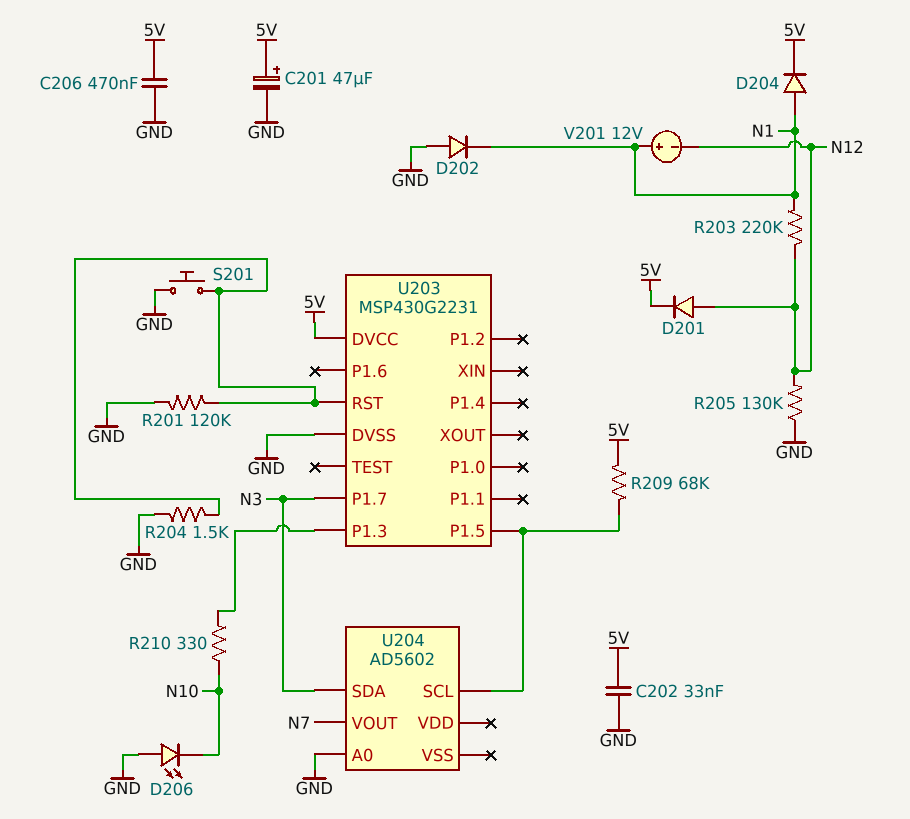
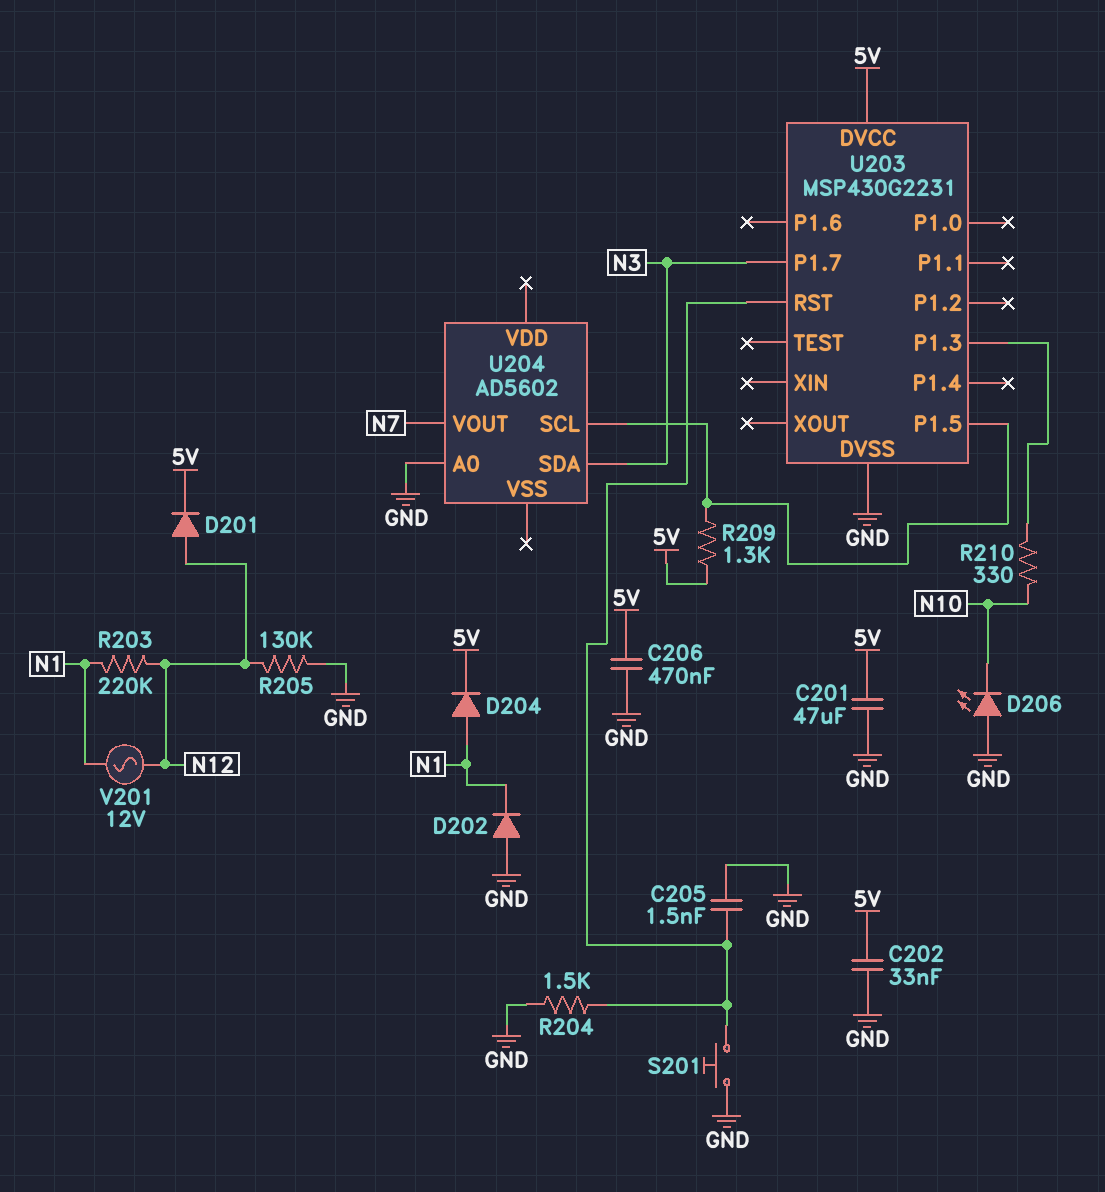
C201: 47uF (plus 5V, minus GND) -> 47uF (5V, GND)
C205: none -> 1.5nF (GND, U203/RST)
R201: 120k (GND, U203/RST) -> none
R209: 68k (5V, U203/P1.5) -> 1.3k (5V, U203/P1.5)
V201: 12V (plus N1, minus N12) -> AC 12V (N1, N12)

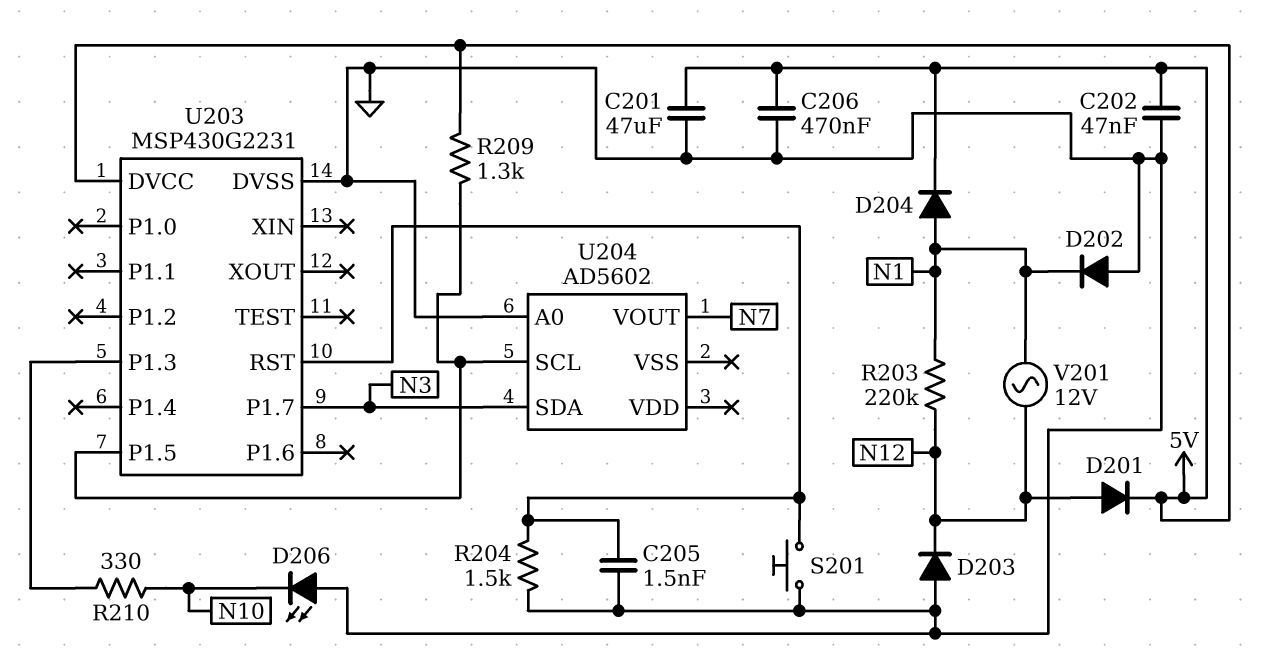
C202: 33nF (5V, GND) -> 47nF (5V, GND)
D203: none -> diode (A GND, K N12)
R205: 130k (GND, N12) -> none

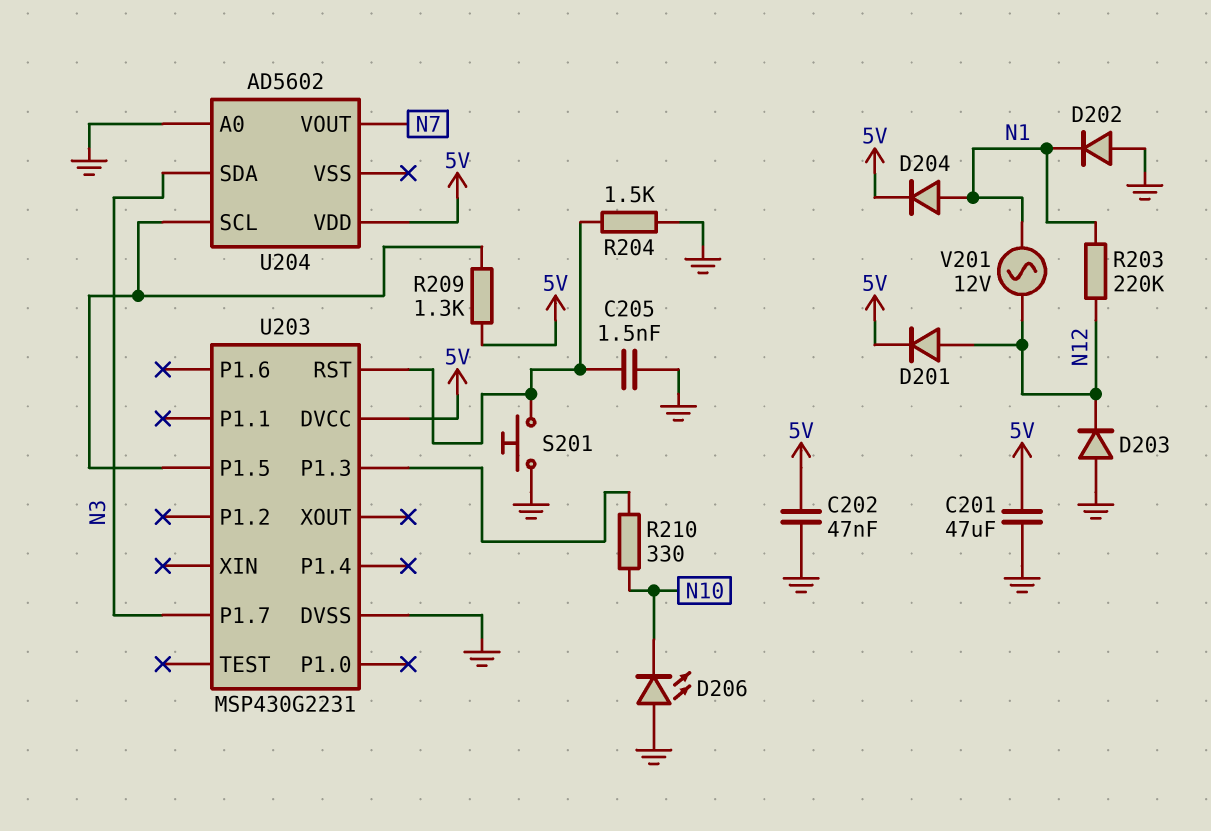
C206: 470nF (5V, GND) -> none
U204 pin VDD: none -> 5V

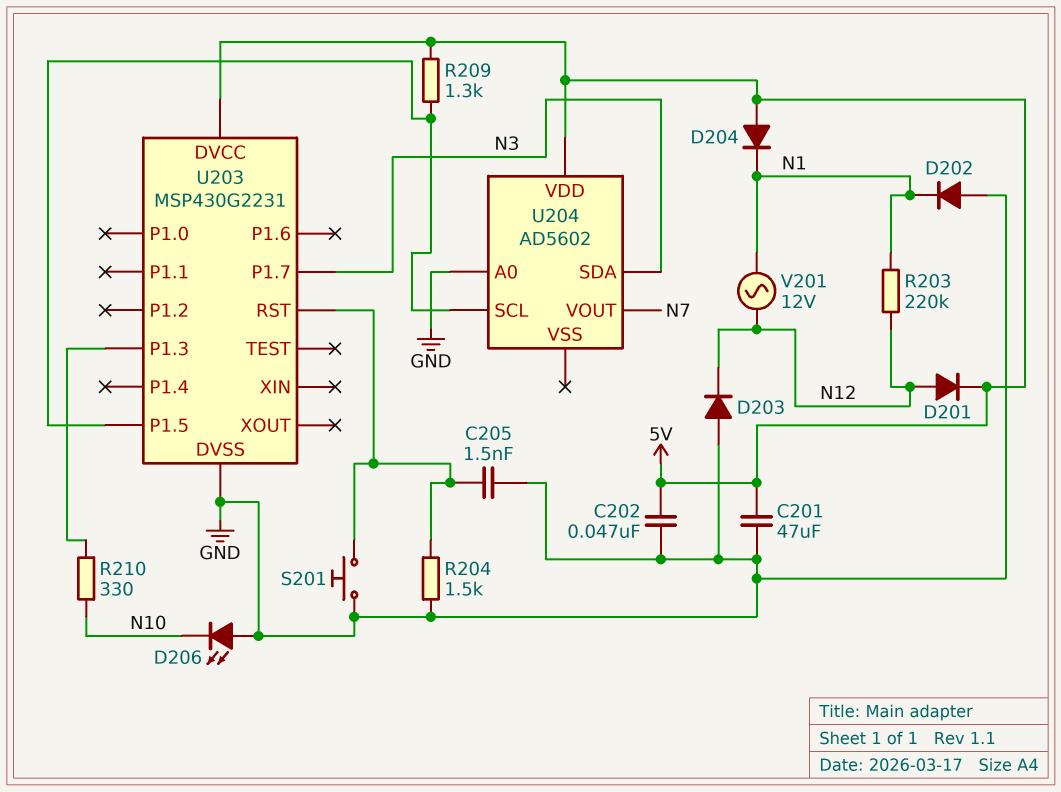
D204: diode (A N1, K 5V) -> diode (A 5V, K N1)

